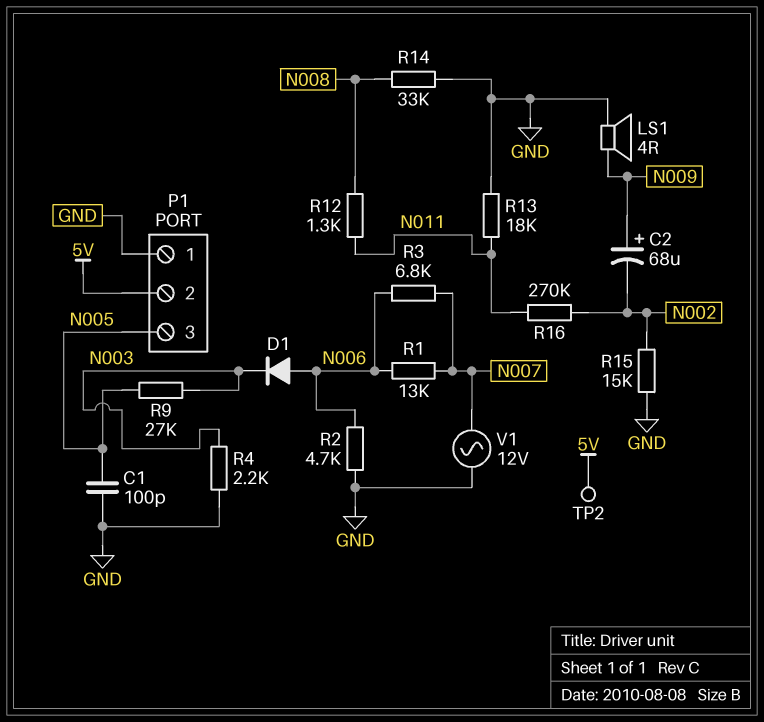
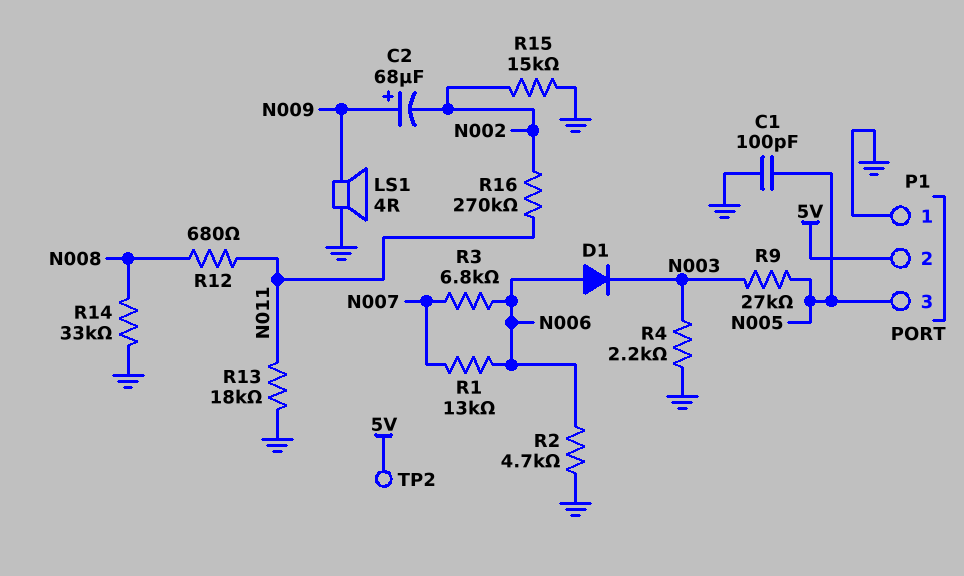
R12: 1.3k (N008, N011) -> 680 (N008, N011)
V1: AC 12V (GND, N007) -> none

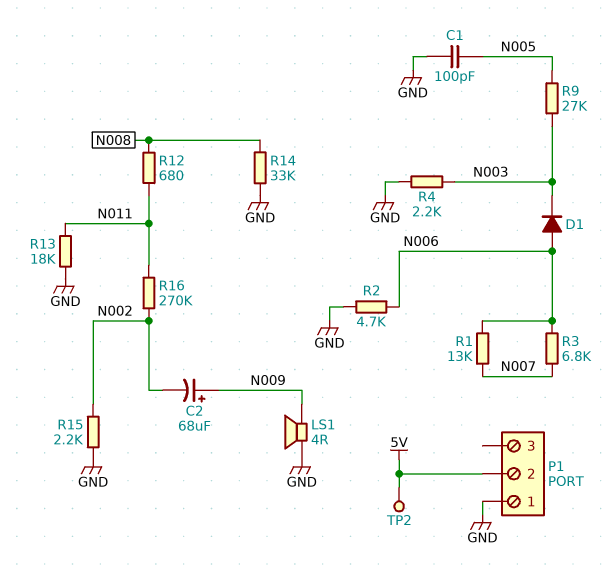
P1 pin 3: N005 -> none
R15: 15k (GND, N002) -> 2.2k (GND, N002)

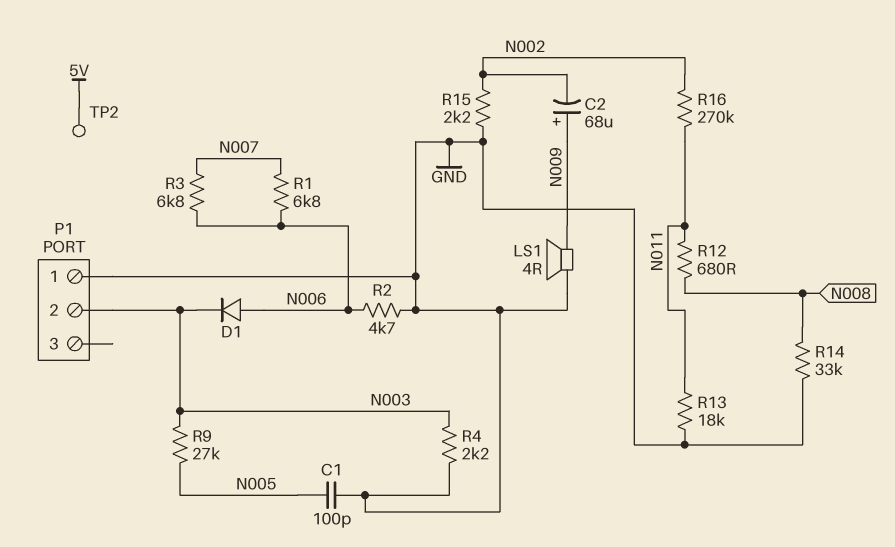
P1 pin 2: 5V -> N003
R1: 13k (N006, N007) -> 6.8k (N006, N007)

